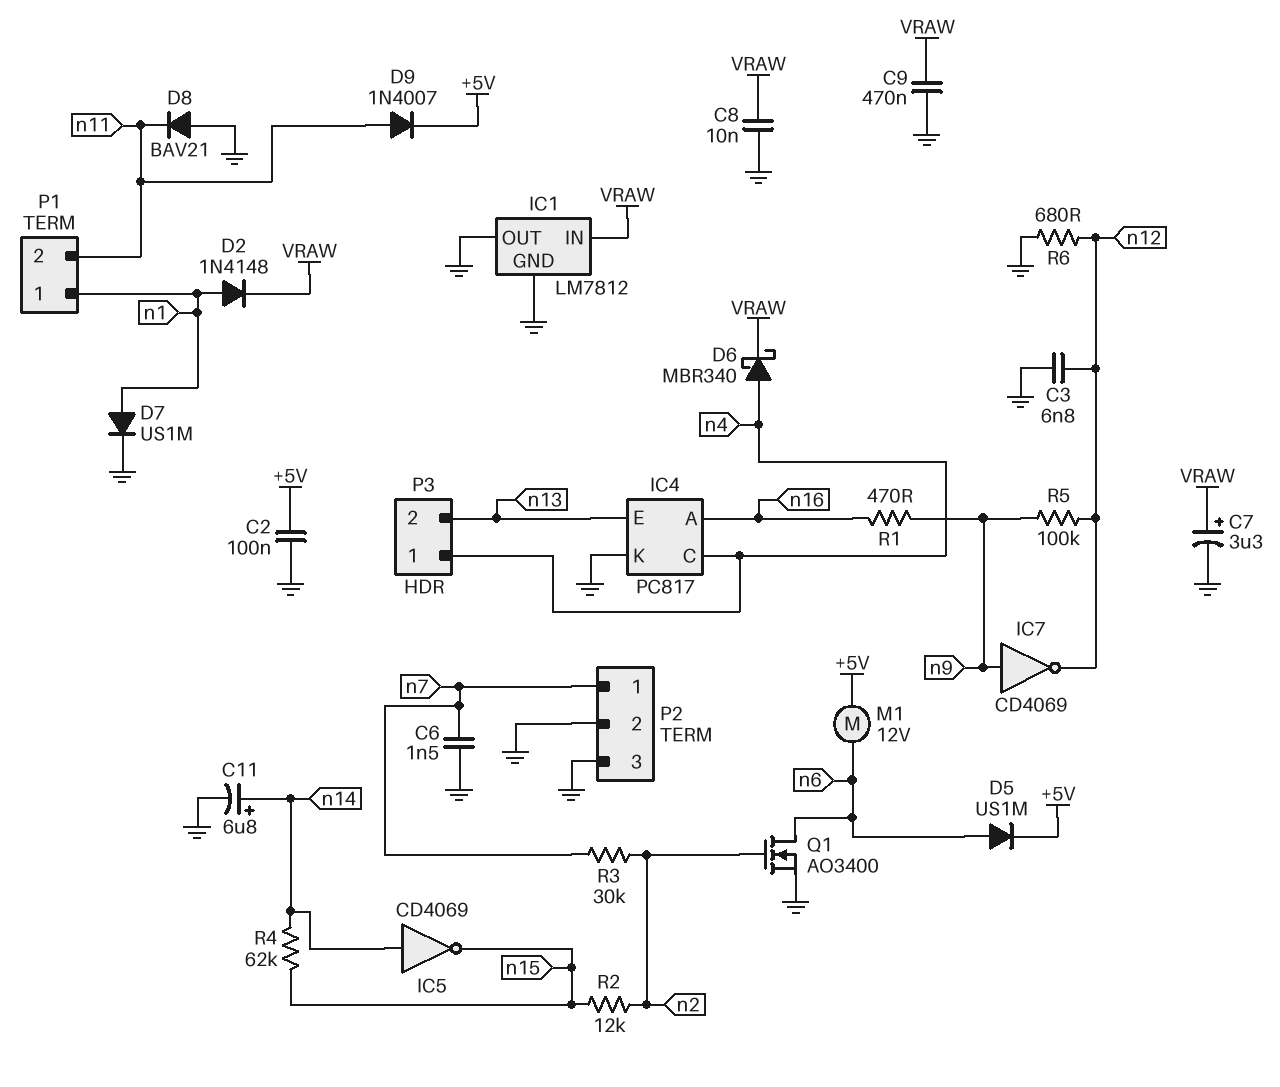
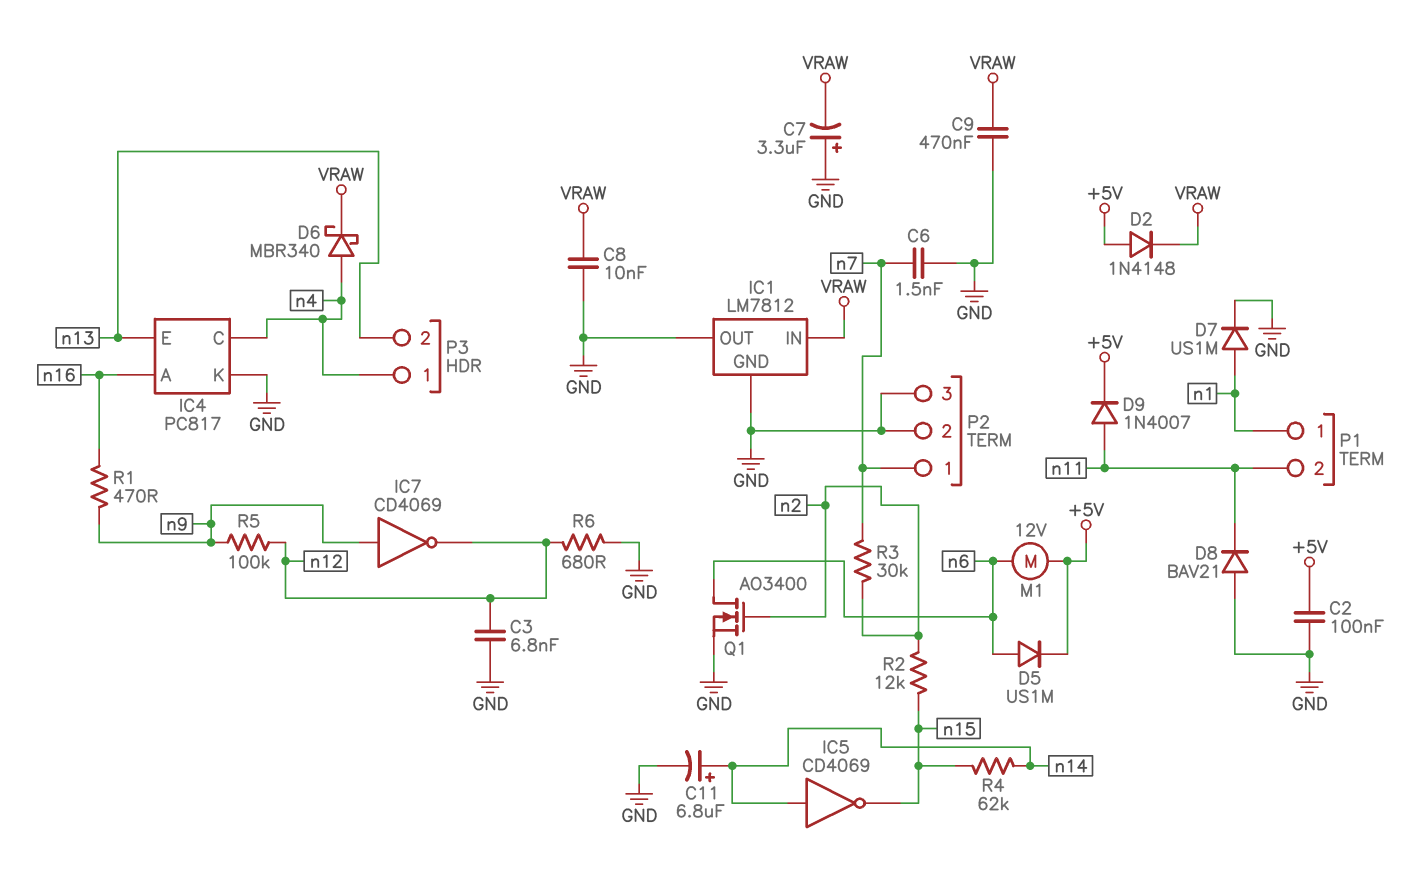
C7: 3.3uF (plus VRAW, minus GND) -> 3.3uF (plus GND, minus VRAW)
D2: diode 1N4148 (A n1, K VRAW) -> diode 1N4148 (A +5V, K VRAW)

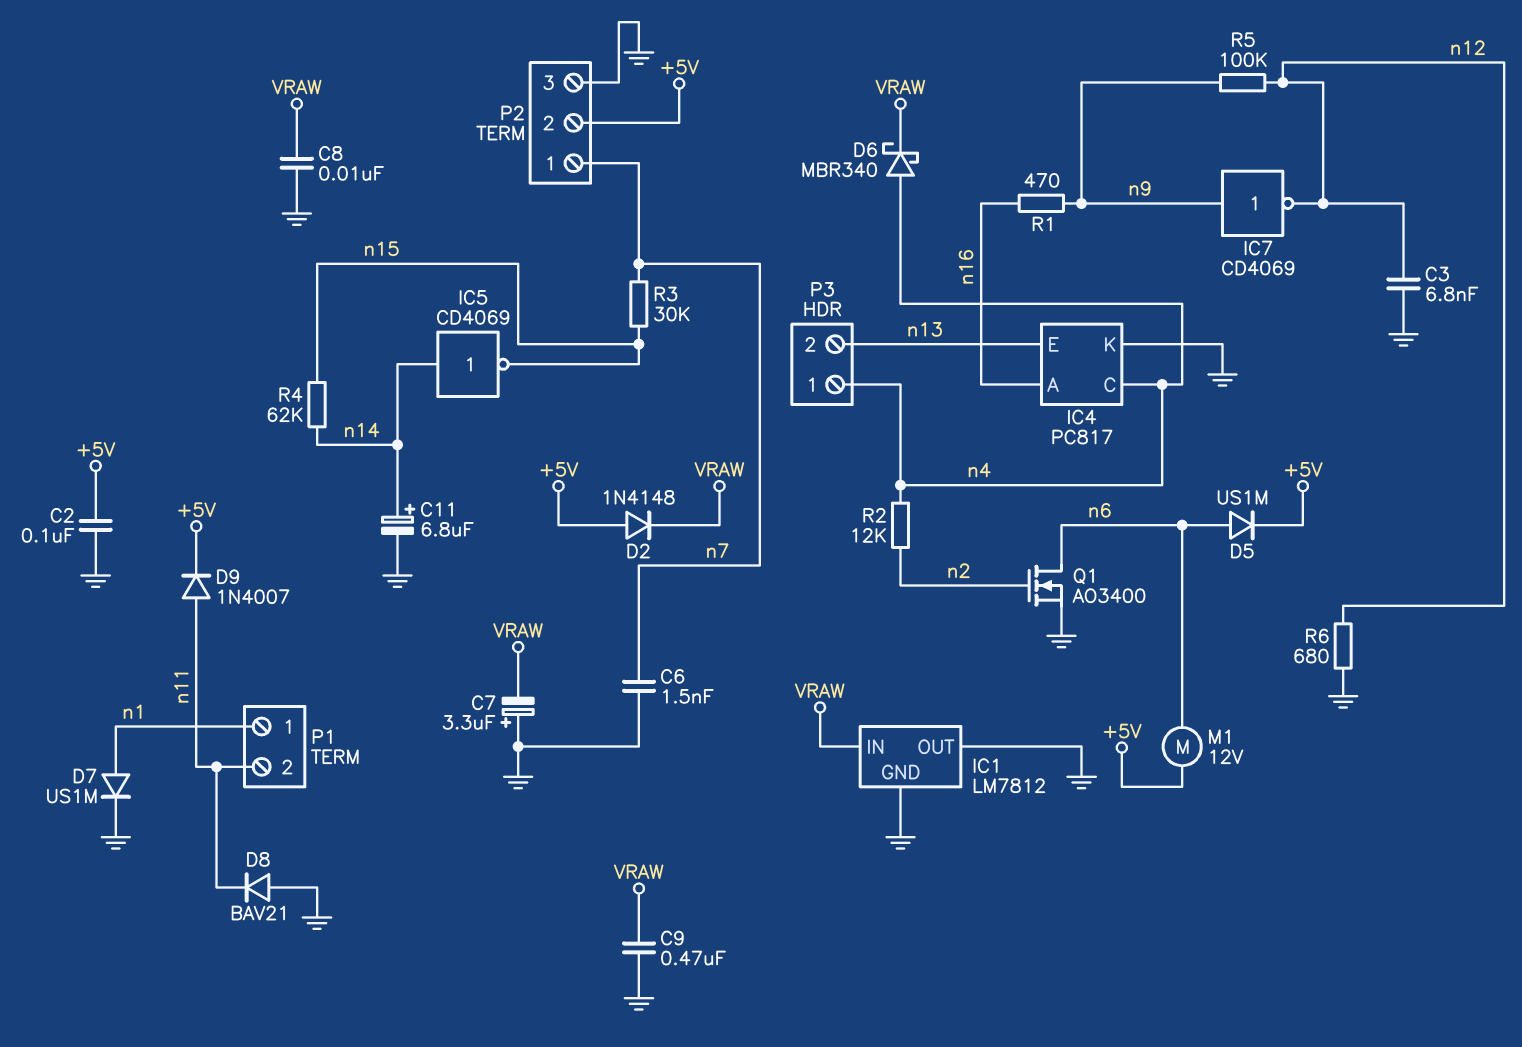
P2 pin 2: GND -> +5V
R2: 12k (n2, n15) -> 12k (n2, n4)
R3: 30k (n2, n7) -> 30k (n7, n15)

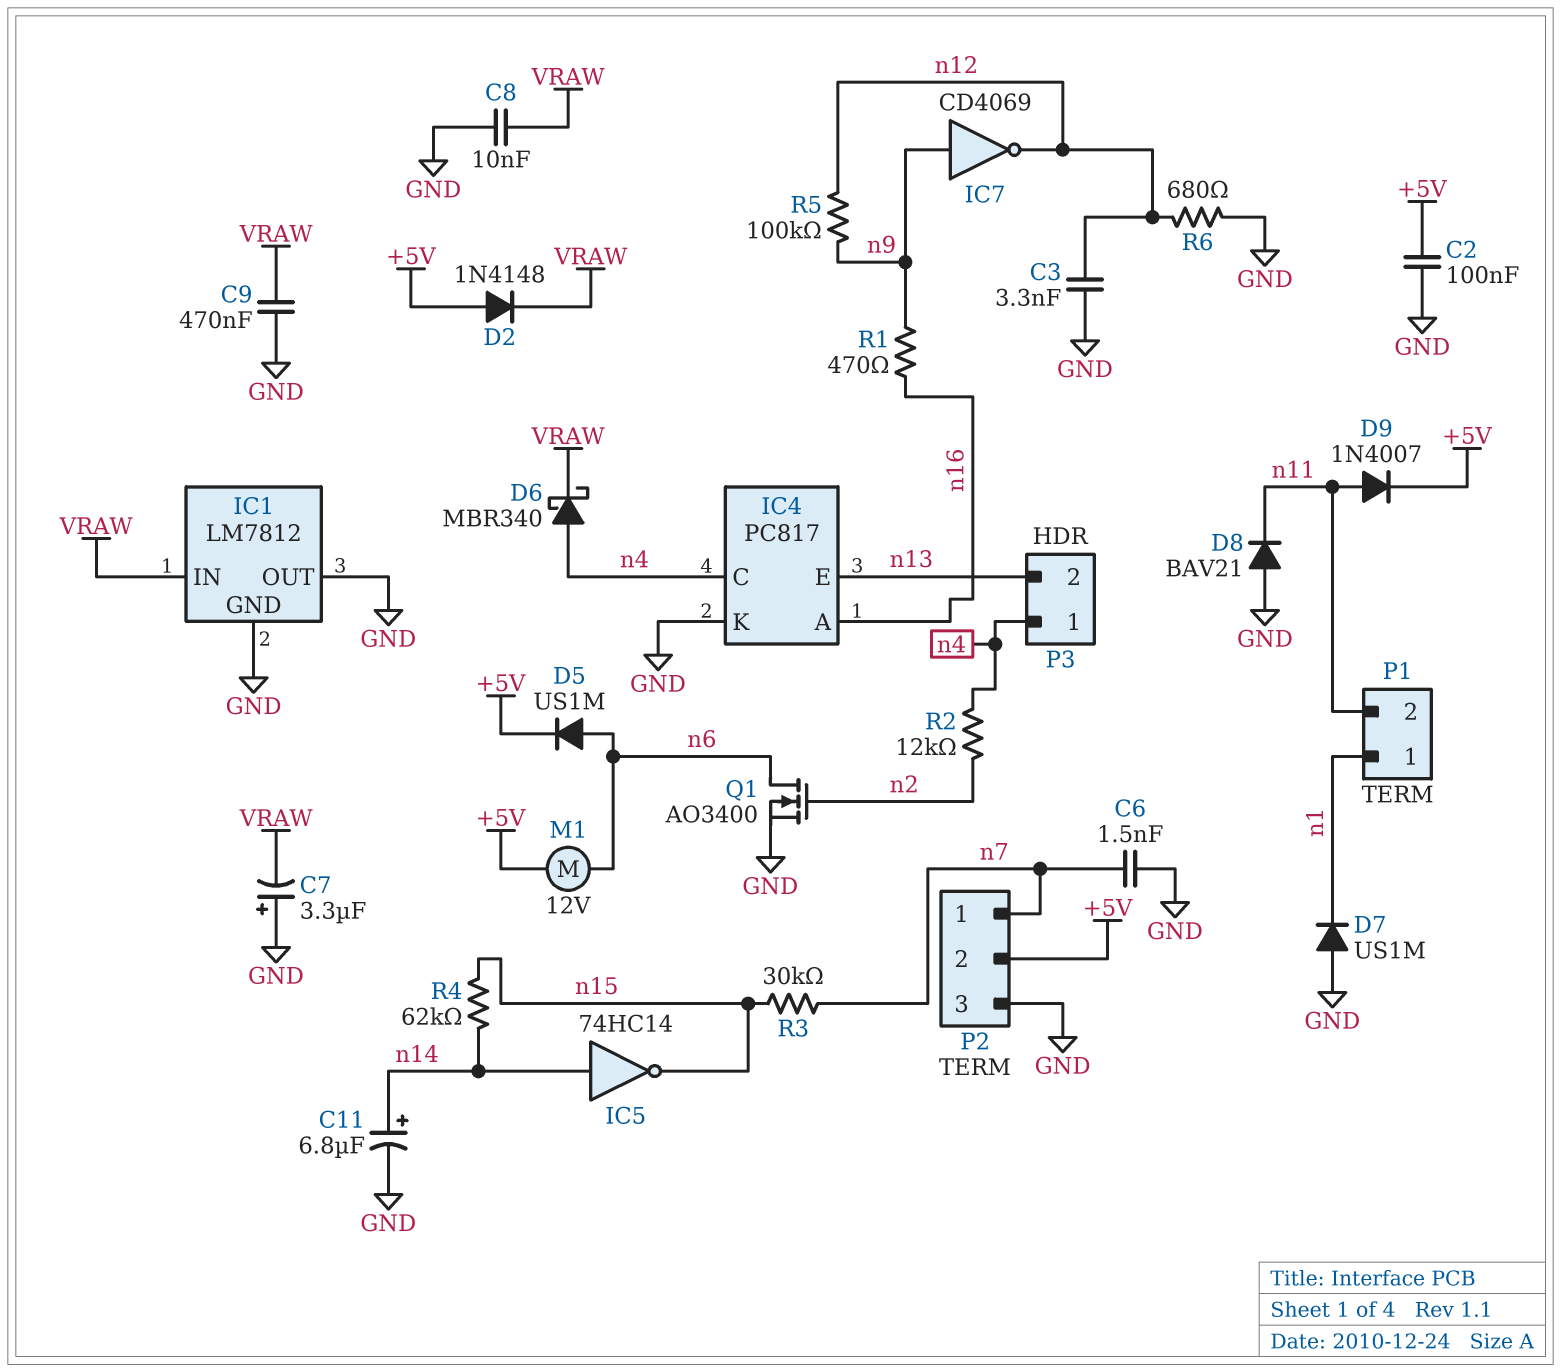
C3: 6.8nF (GND, n12) -> 3.3nF (GND, n12)
D7: diode US1M (A n1, K GND) -> diode US1M (A GND, K n1)
IC5: NOT CD4069 (in n14, out n15) -> NOT 74HC14 (in n14, out n15)

